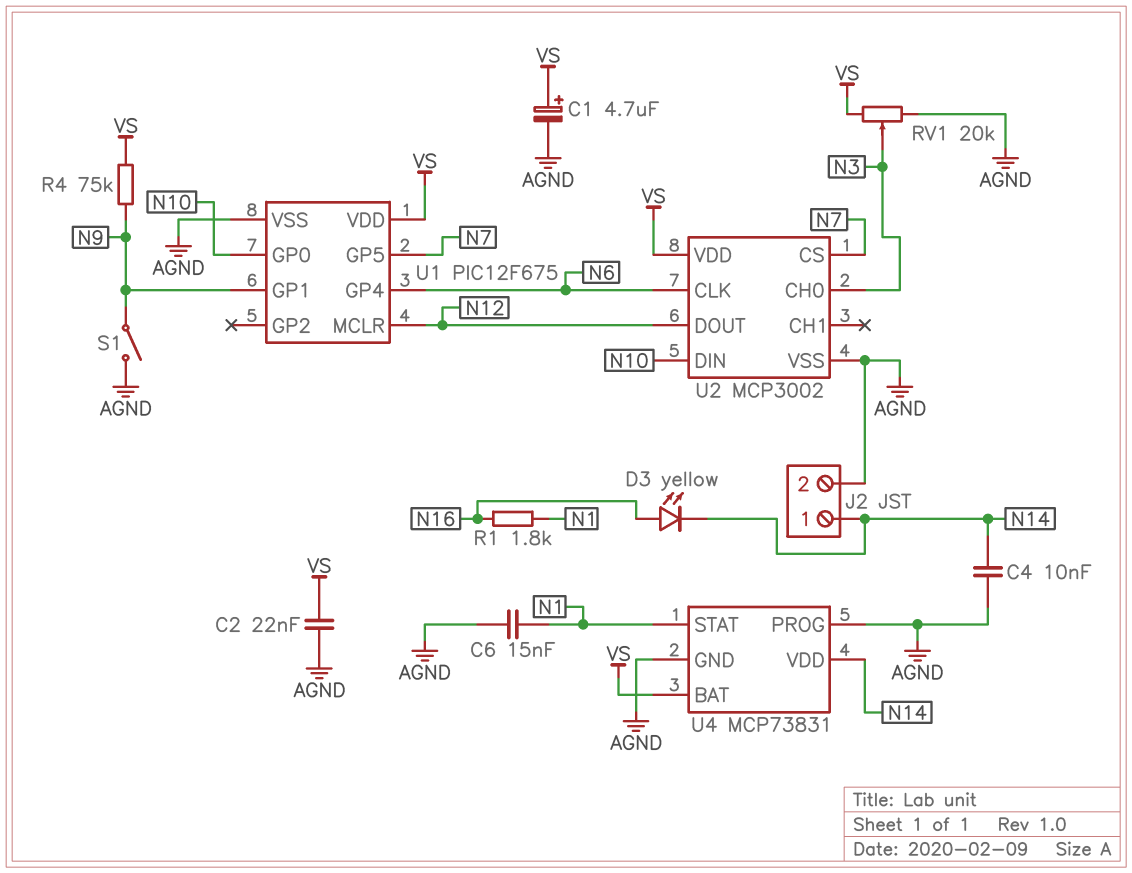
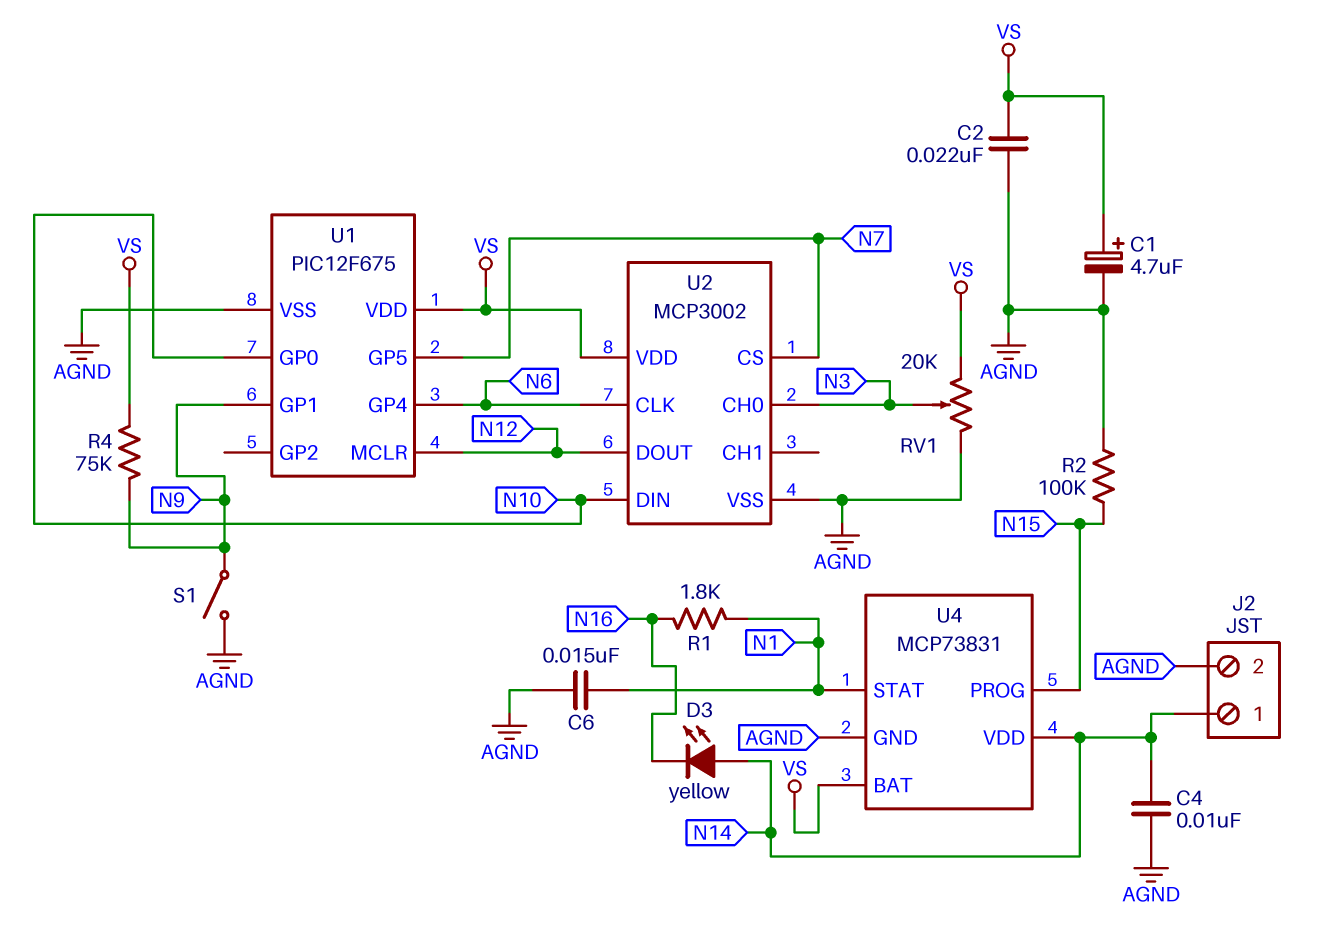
D3: LED yellow (A N16, K N14) -> LED yellow (A N14, K N16)
R2: none -> 100k (AGND, N15)
U4 pin PROG: AGND -> N15

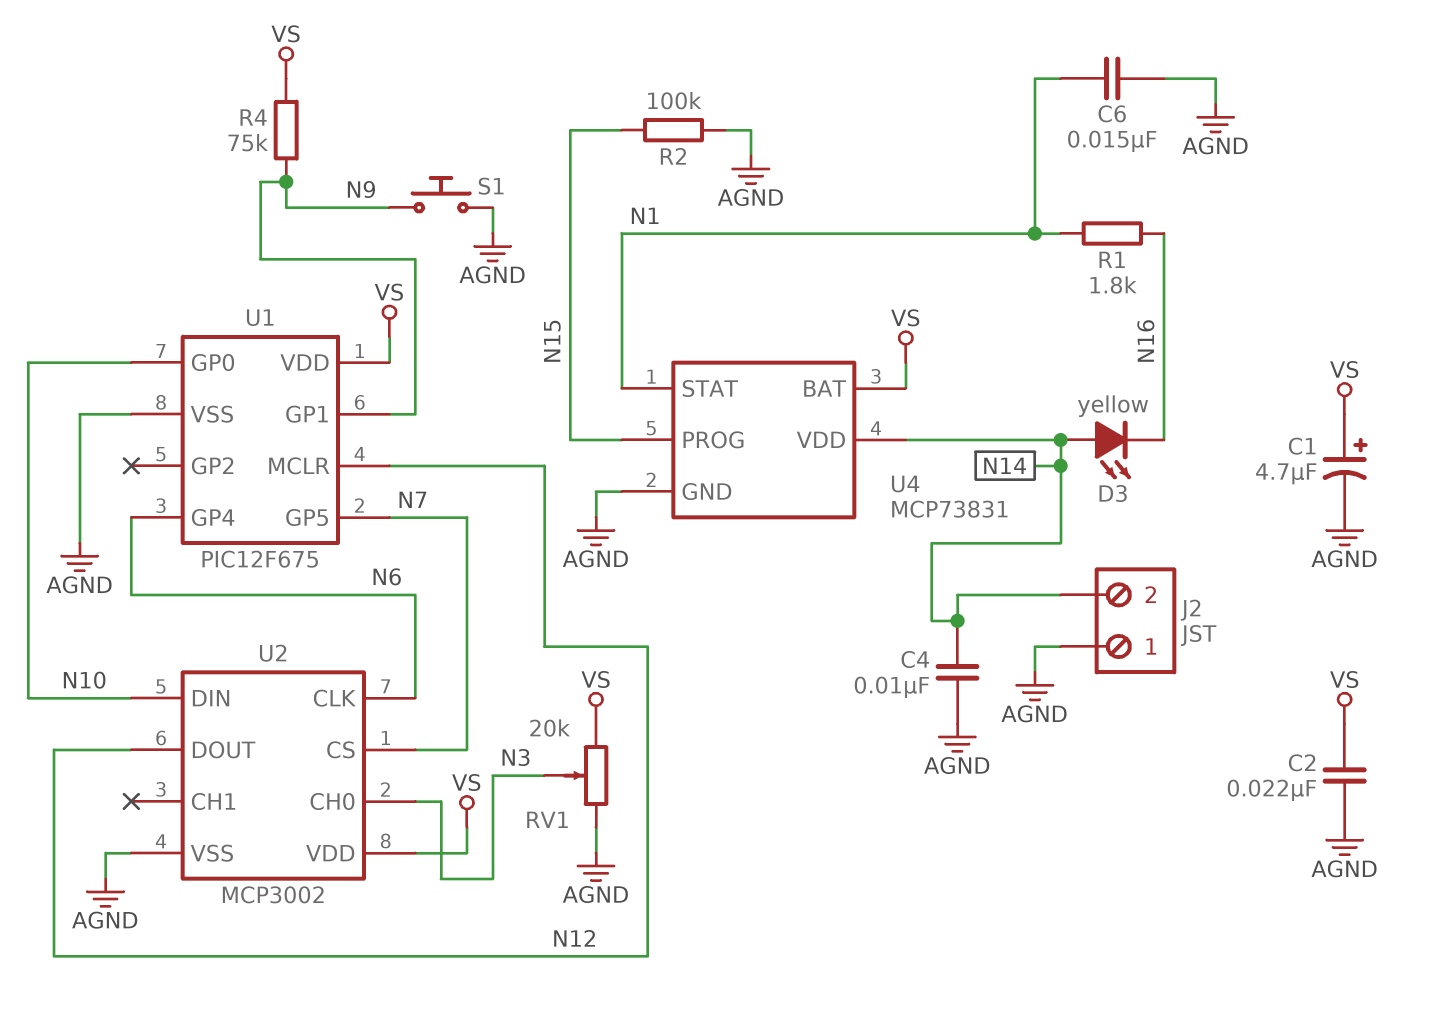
J2 pin 1: N14 -> AGND
J2 pin 2: AGND -> N14
S1: switch (AGND, N9) -> button (AGND, N9)

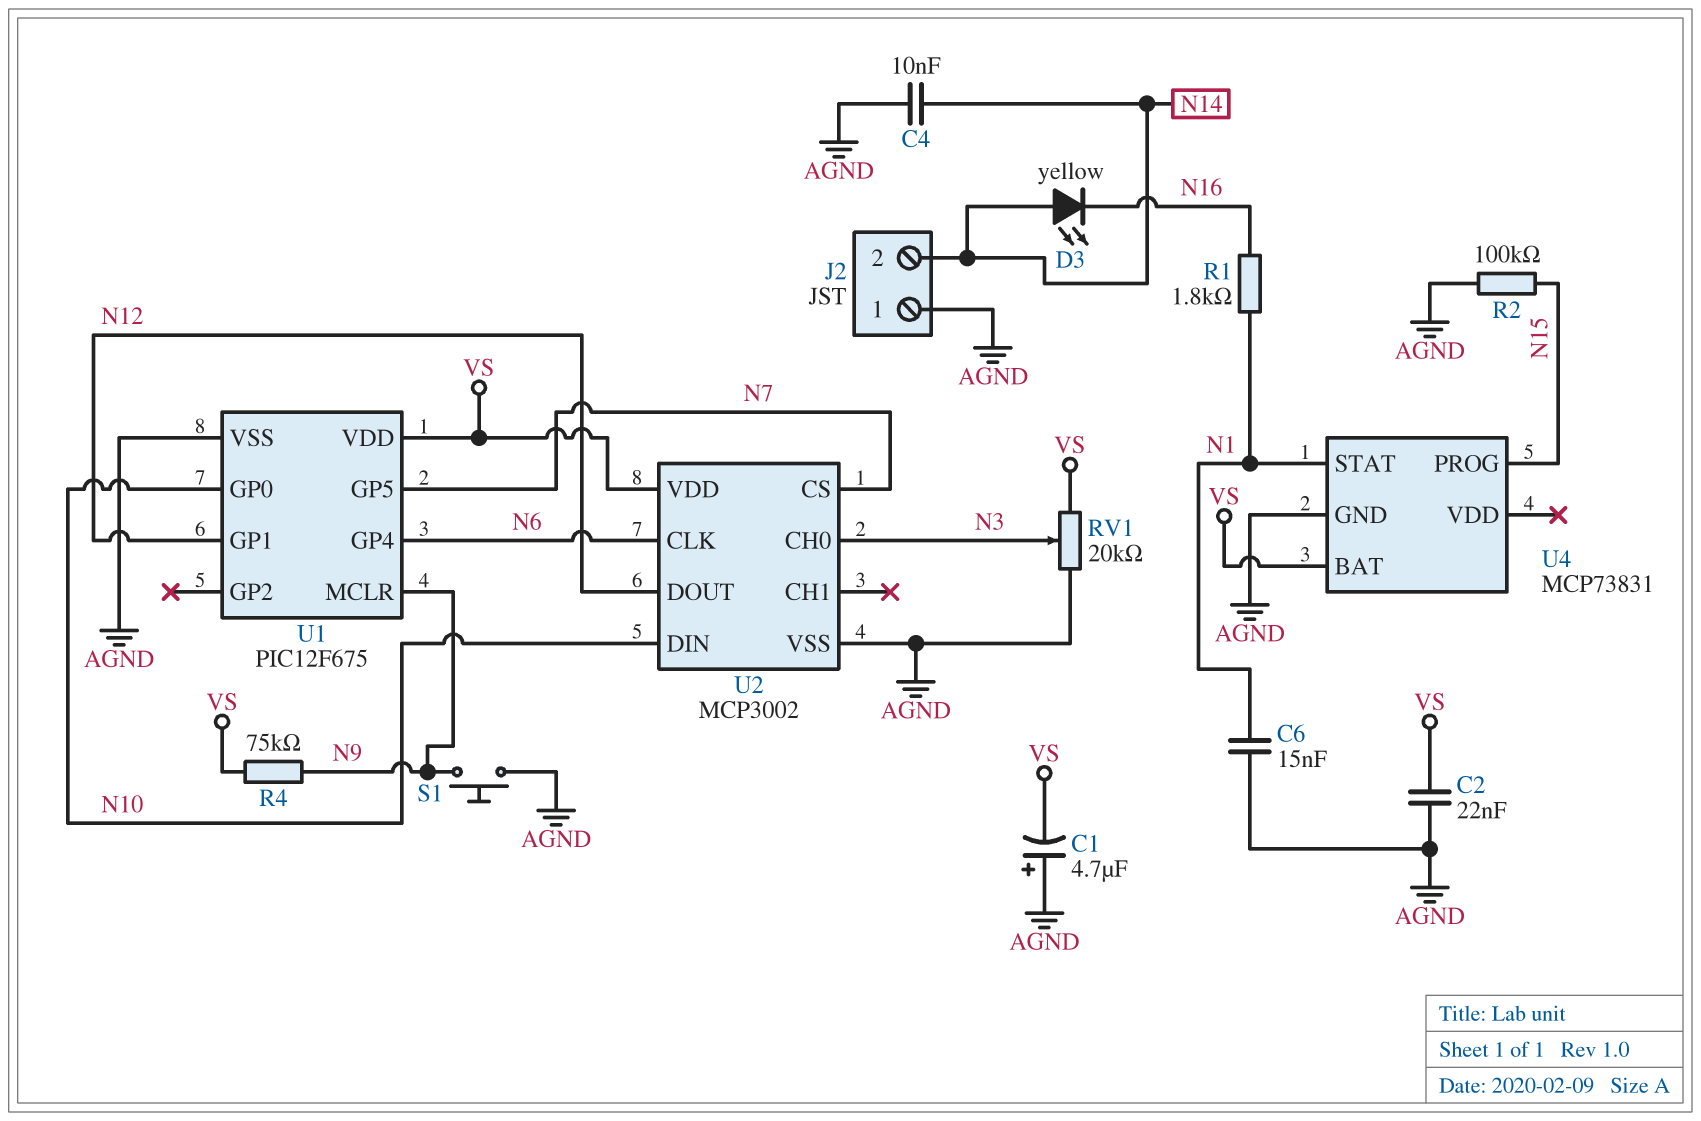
C1: 4.7uF (plus VS, minus AGND) -> 4.7uF (plus AGND, minus VS)
U1 pin GP1: N9 -> N12
U1 pin MCLR: N12 -> N9
U4 pin VDD: N14 -> none

